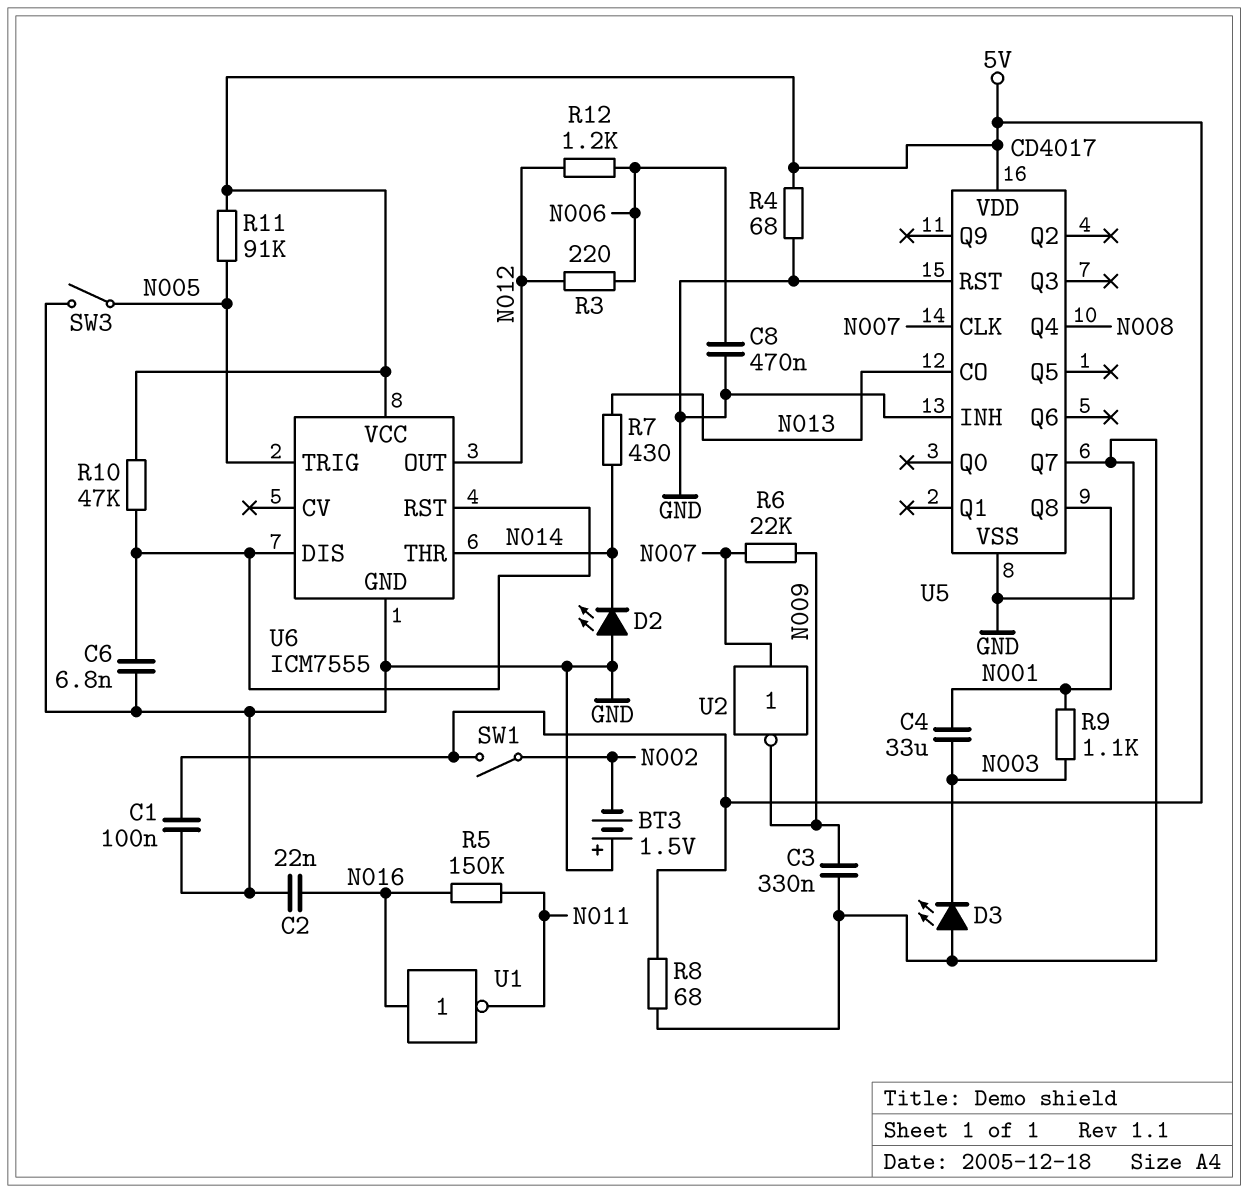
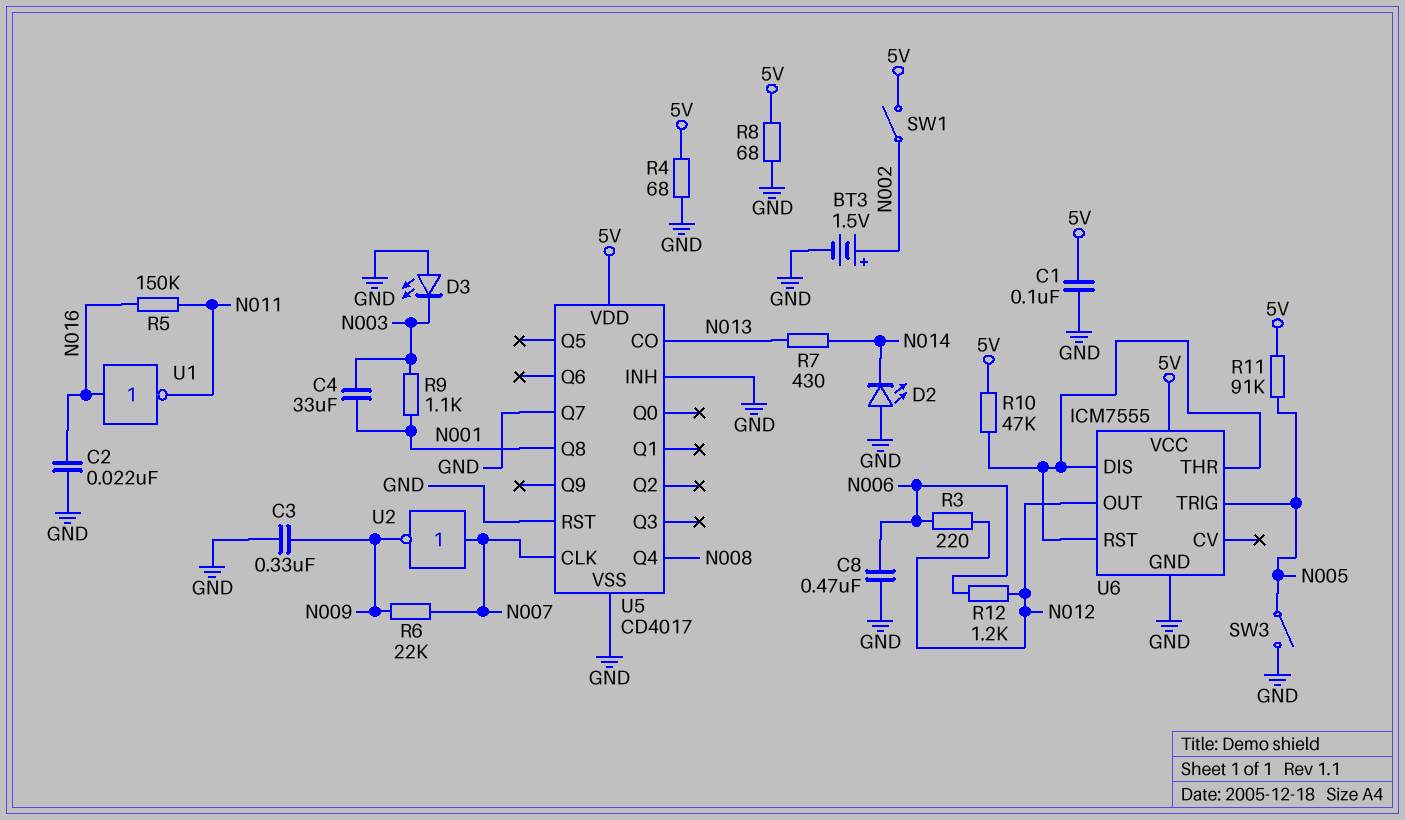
BT3: 1.5V (plus GND, minus N002) -> 1.5V (plus N002, minus GND)
C6: 6.8nF (GND, U6/DIS) -> none
U6 pin THR: N014 -> U6/DIS

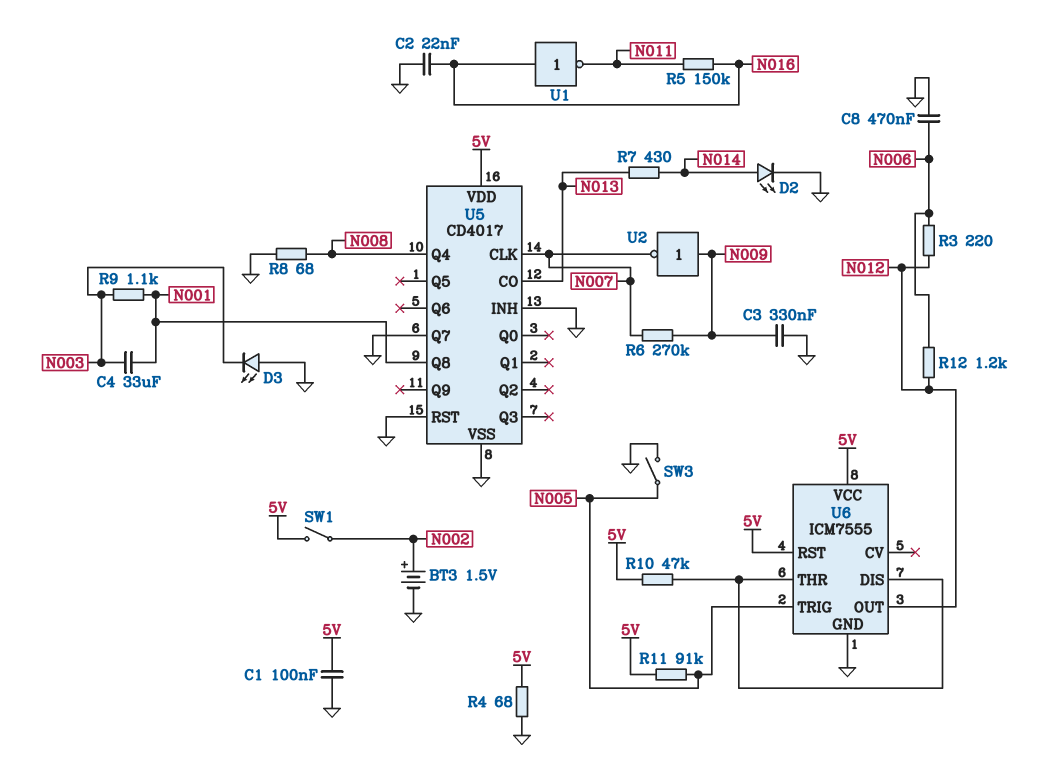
D2: LED (A GND, K N014) -> LED (A N014, K GND)
R6: 22k (N007, N009) -> 270k (N007, N009)
R8: 68 (5V, GND) -> 68 (GND, N008)
U2: NOT (in N007, out N009) -> NOT (in N009, out N007)
U6 pin RST: U6/DIS -> 5V

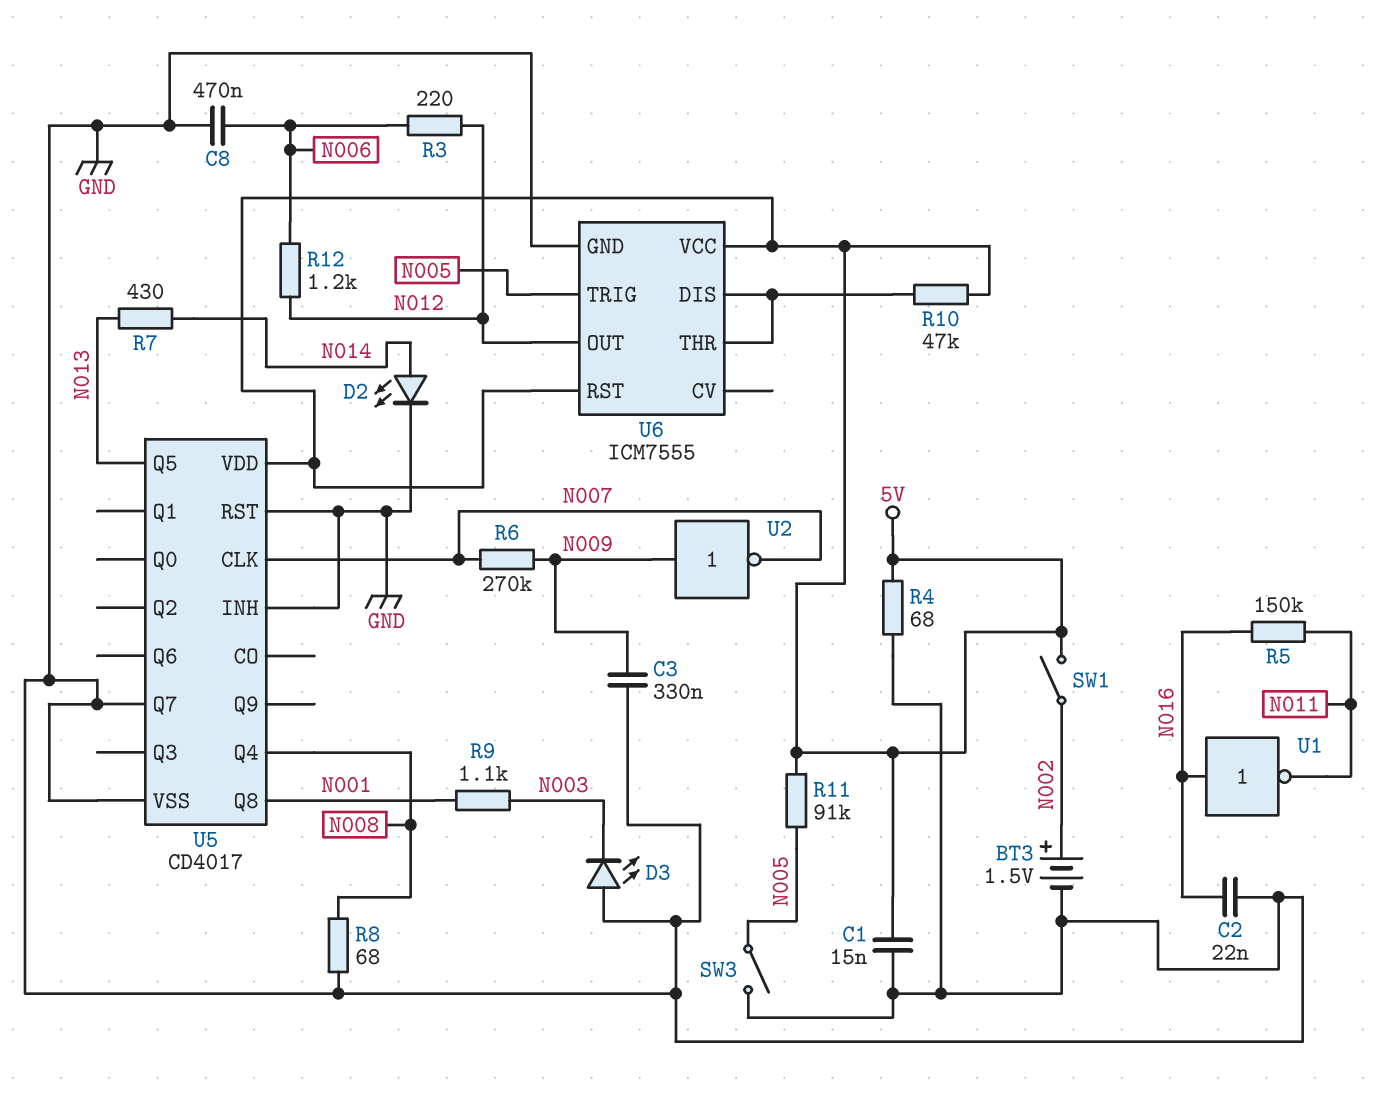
C1: 100nF (5V, GND) -> 15nF (5V, GND)
C4: 33uF (N001, N003) -> none
U5 pin CO: N013 -> none
U5 pin Q5: none -> N013

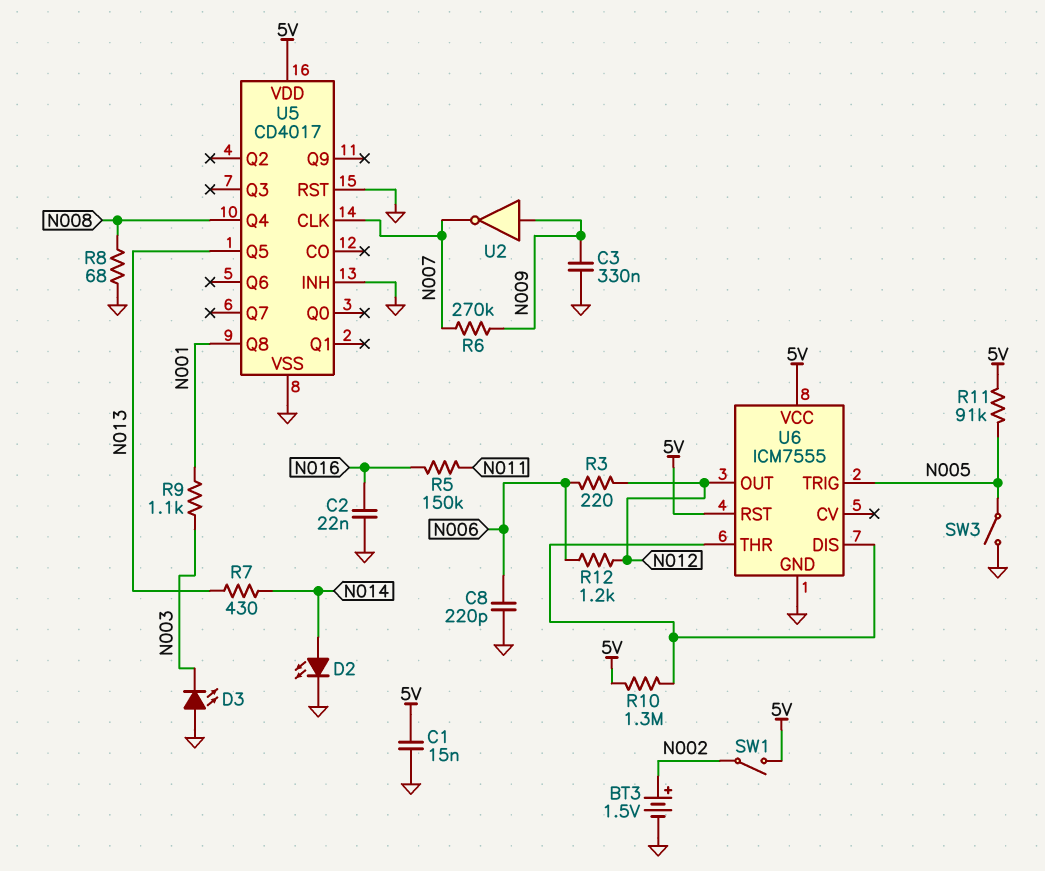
C8: 470nF (GND, N006) -> 220pF (GND, N006)
R4: 68 (5V, GND) -> none
R10: 47k (5V, U6/DIS) -> 1.3M (5V, U6/DIS)
U1: NOT (in N016, out N011) -> none
U5 pin Q7: GND -> none

